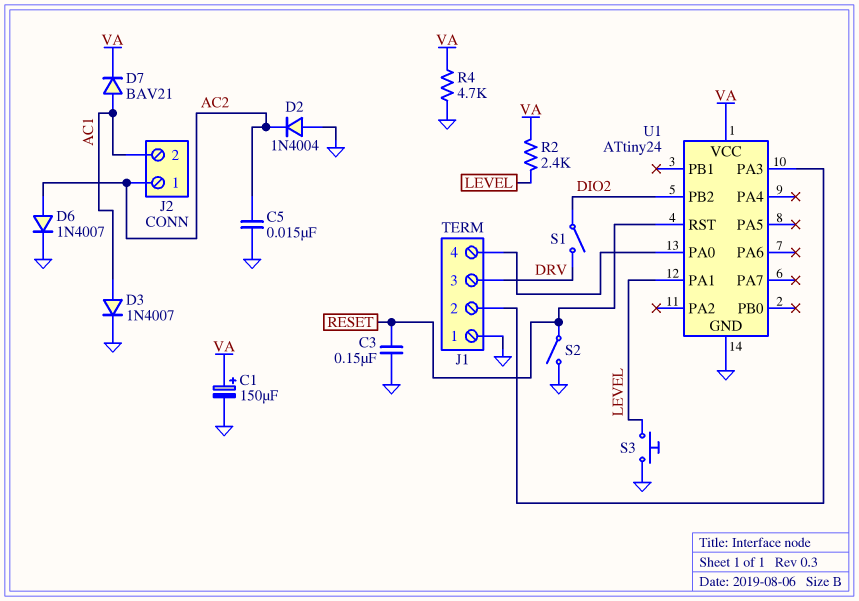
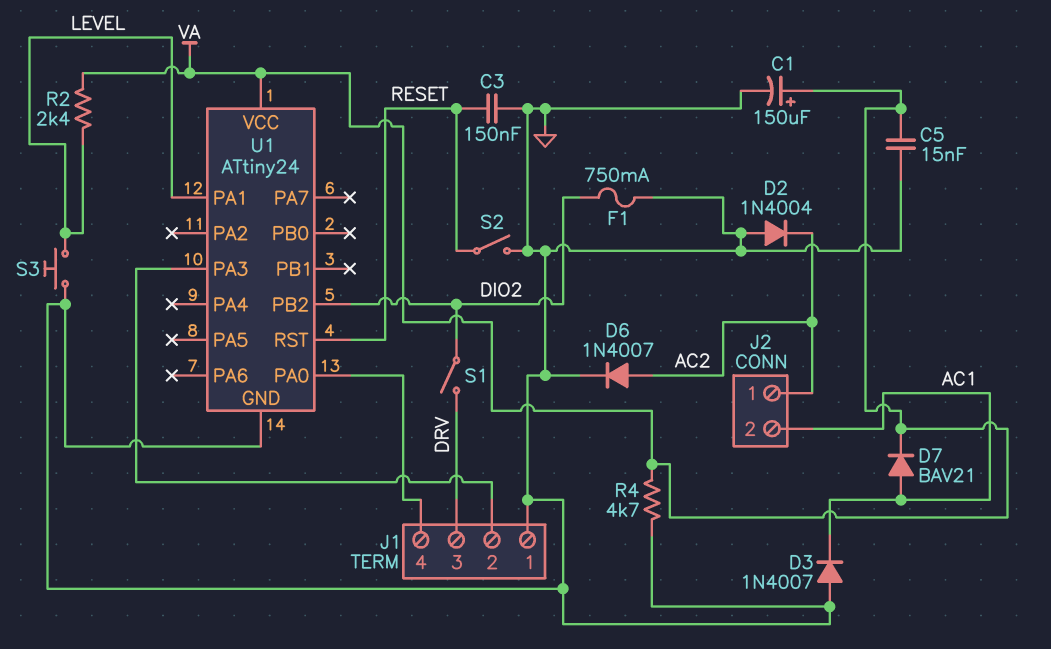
C5: 15nF (AC2, GND) -> 15nF (GND, VA)
D3: diode 1N4007 (A AC1, K GND) -> diode 1N4007 (A GND, K AC1)
F1: none -> 750mA (DIO2, GND)

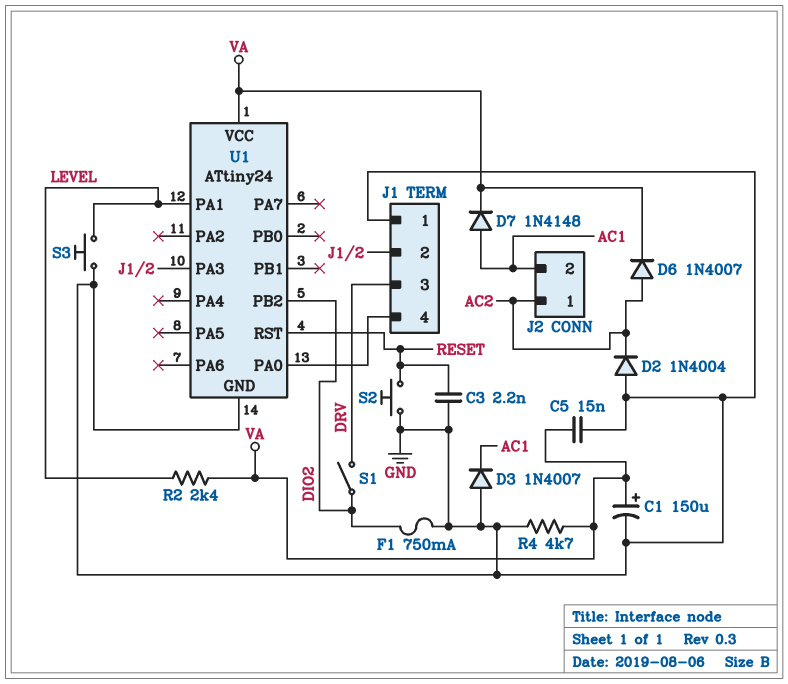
C3: 150nF (GND, RESET) -> 2.2nF (GND, RESET)
D6: diode 1N4007 (A AC2, K GND) -> diode 1N4007 (A AC2, K VA)
D7: diode BAV21 (A AC1, K VA) -> diode 1N4148 (A AC1, K VA)
S2: switch (GND, RESET) -> button (GND, RESET)

